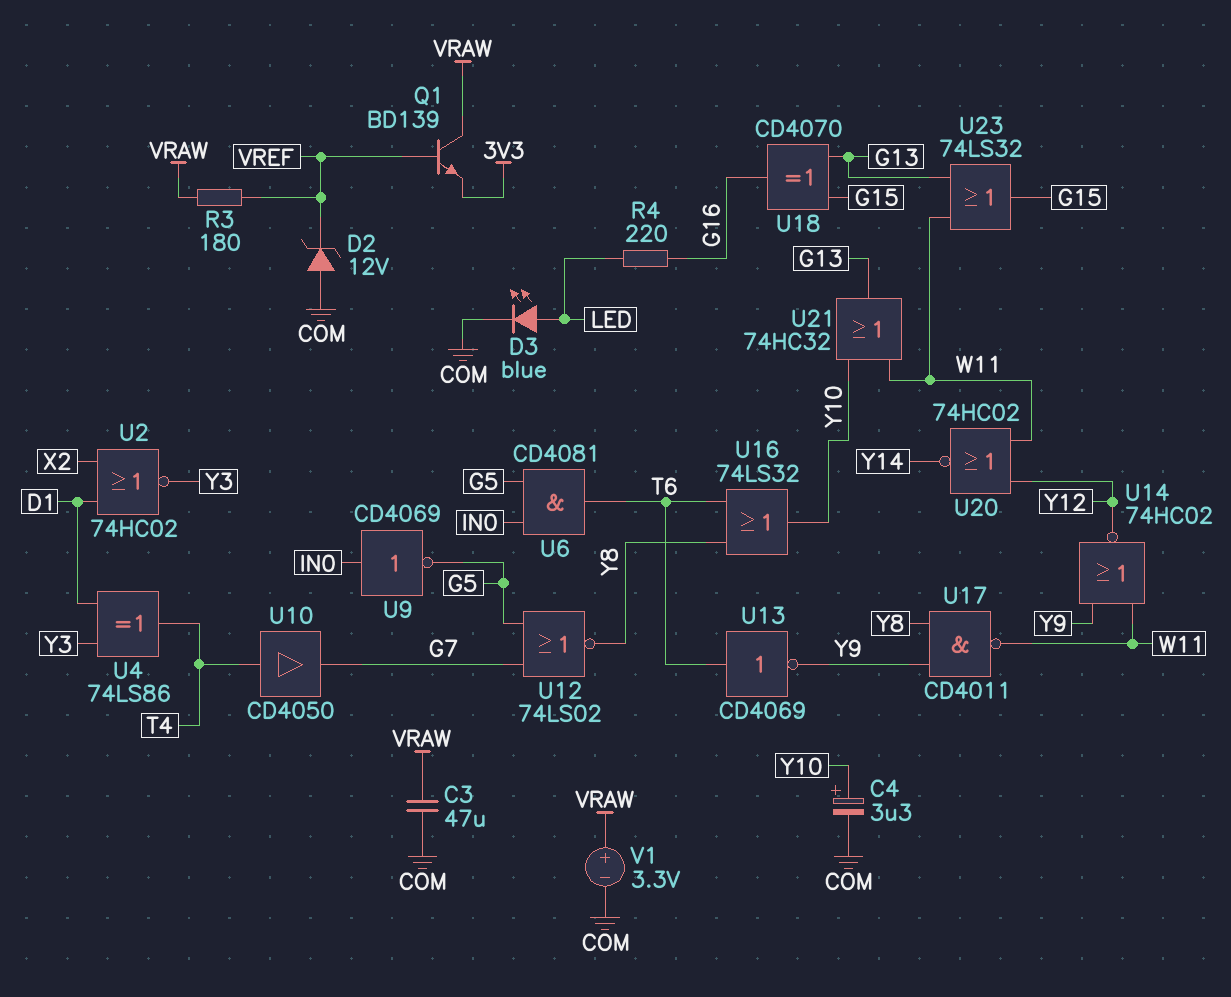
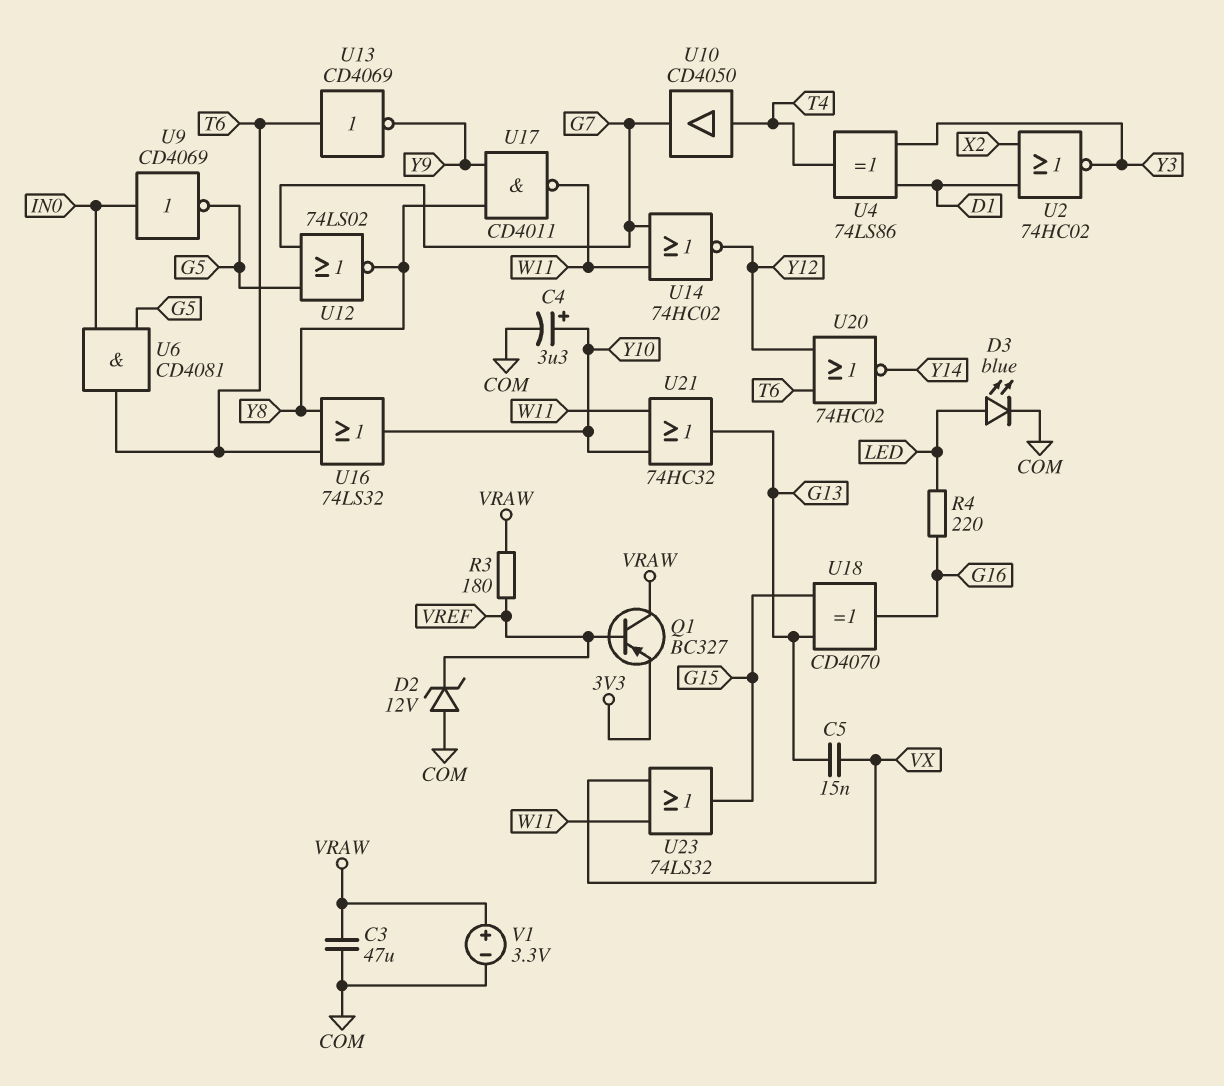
C5: none -> 15nF (G13, VX)
Q1: NPN BD139 (B VREF, C VRAW, E 3V3) -> PNP BC327 (B VREF, C VRAW, E 3V3)
U14: NOR 74HC02 (in W11, in Y9, out Y12) -> NOR 74HC02 (in G7, in W11, out Y12)
U20: NOR 74HC02 (in W11, in Y12, out Y14) -> NOR 74HC02 (in T6, in Y12, out Y14)
U23: OR 74LS32 (in G13, in W11, out G15) -> OR 74LS32 (in VX, in W11, out G15)

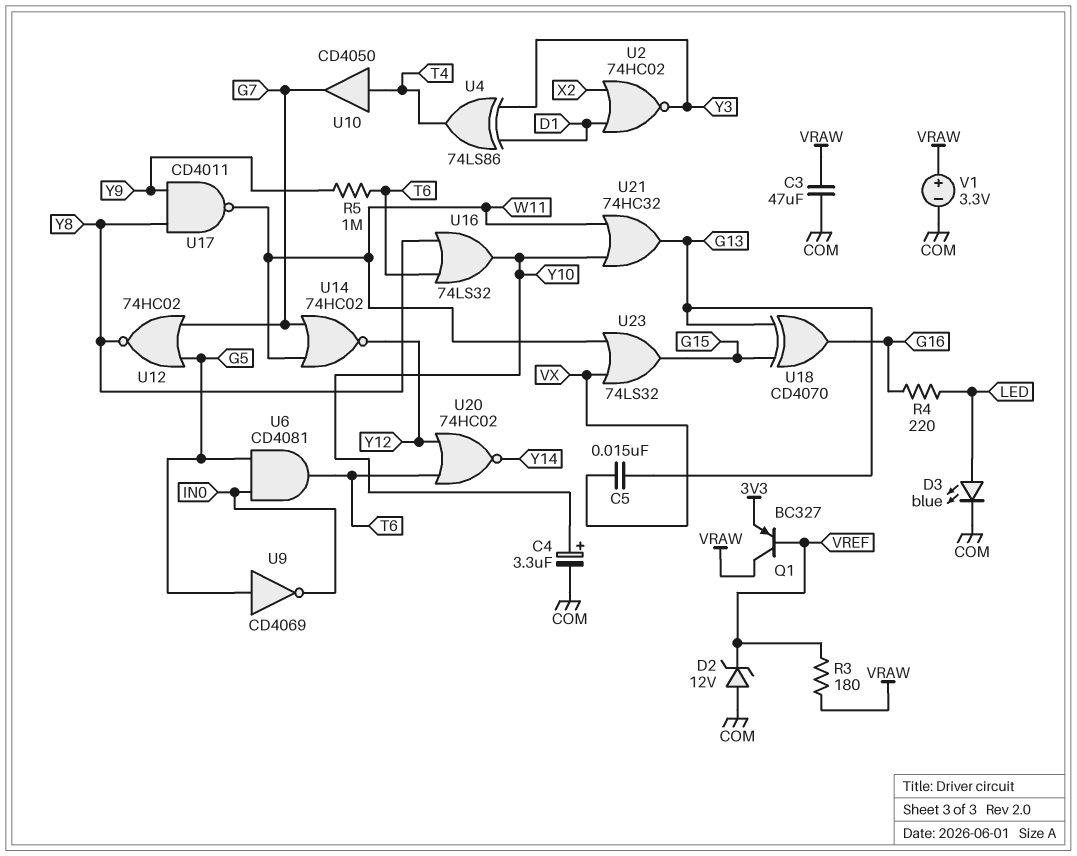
R5: none -> 1M (T6, Y9)
U9: NOT CD4069 (in IN0, out G5) -> NOT CD4069 (in G5, out IN0)
U12: NOR 74LS02 (in G5, in G7, out Y8) -> NOR 74HC02 (in G5, in G7, out Y8)
U13: NOT CD4069 (in T6, out Y9) -> none

